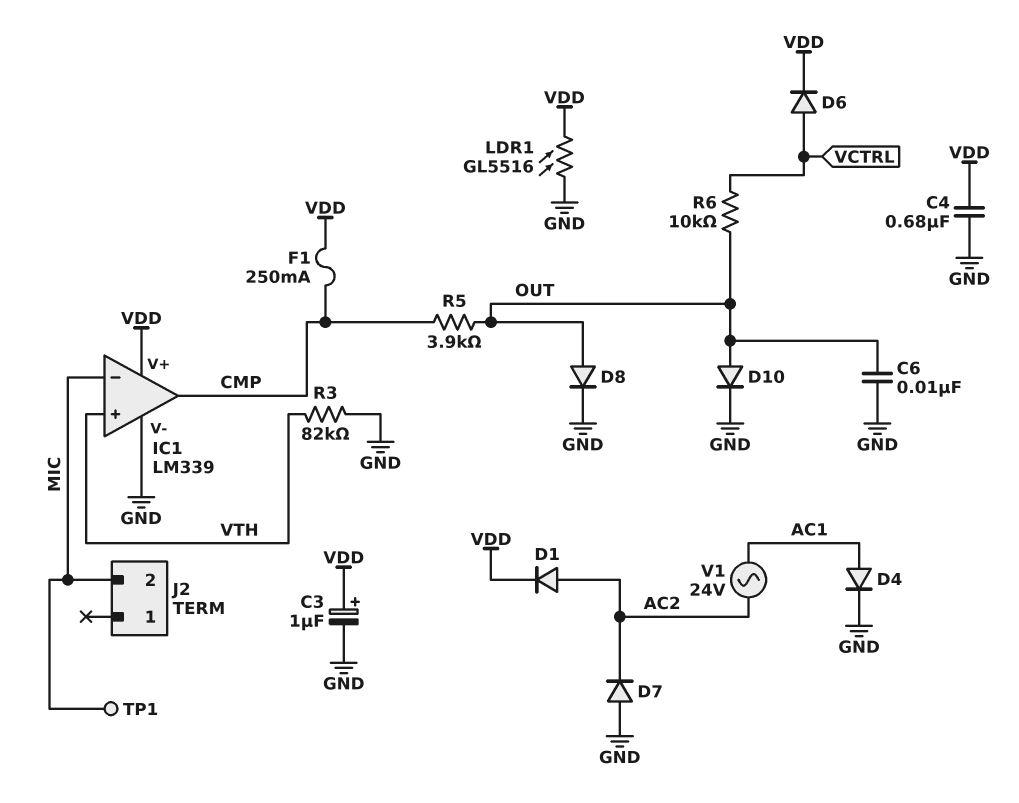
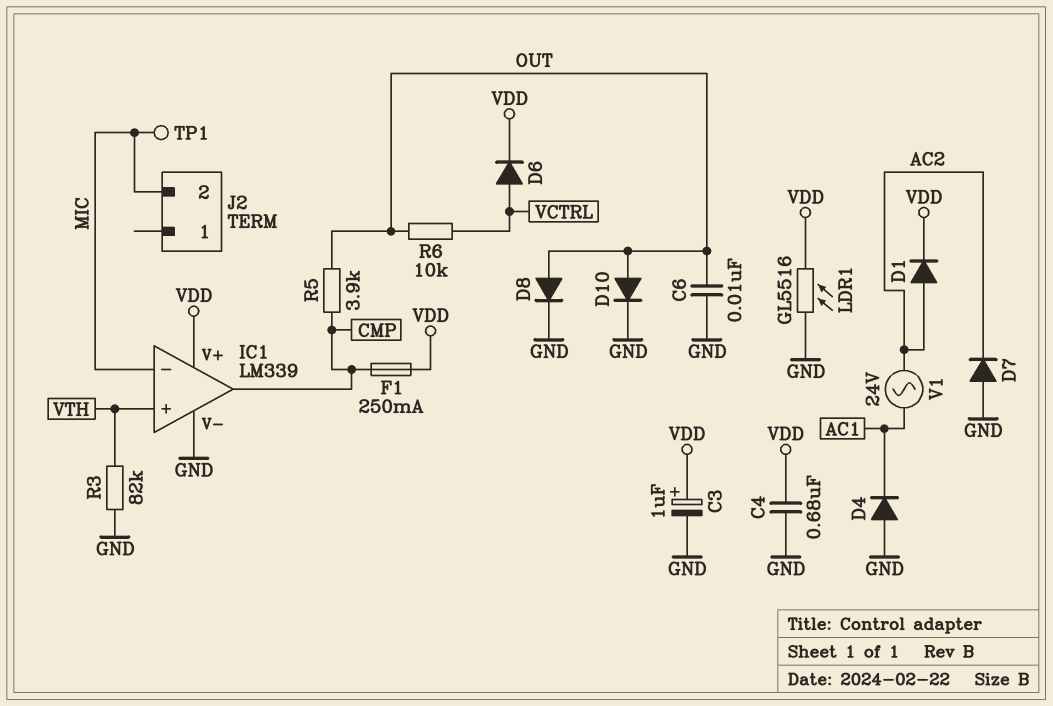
D4: diode (A AC1, K GND) -> diode (A GND, K AC1)

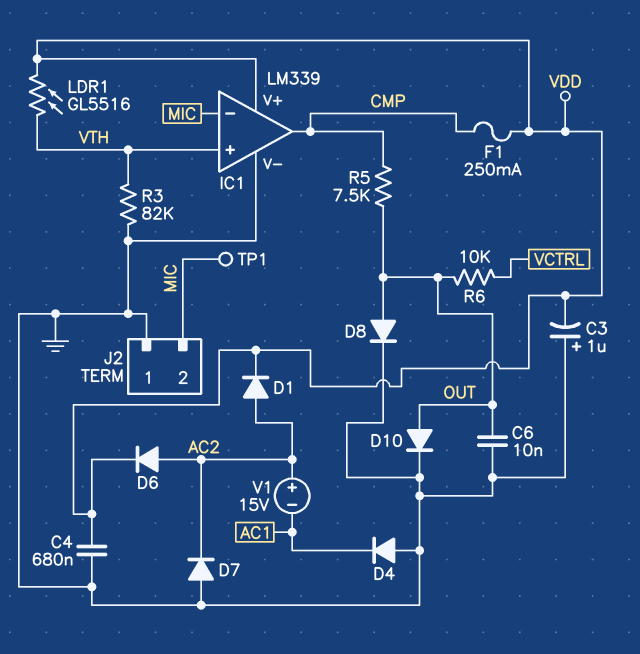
C3: 1uF (plus VDD, minus GND) -> 1uF (plus GND, minus VDD)
D6: diode (A VCTRL, K VDD) -> diode (A AC2, K VDD)
J2 pin 1: none -> GND
LDR1: GL5516 (GND, VDD) -> GL5516 (VDD, VTH)
R5: 3.9k (CMP, OUT) -> 7.5k (CMP, OUT)
V1: AC 24V (AC1, AC2) -> 15V (plus AC2, minus AC1)

